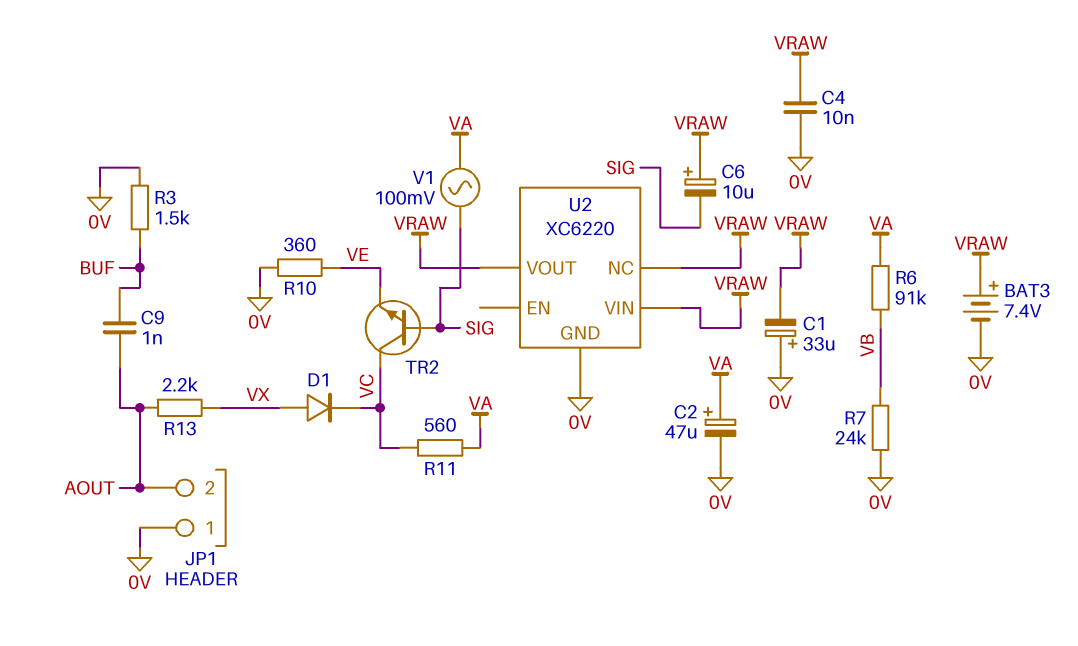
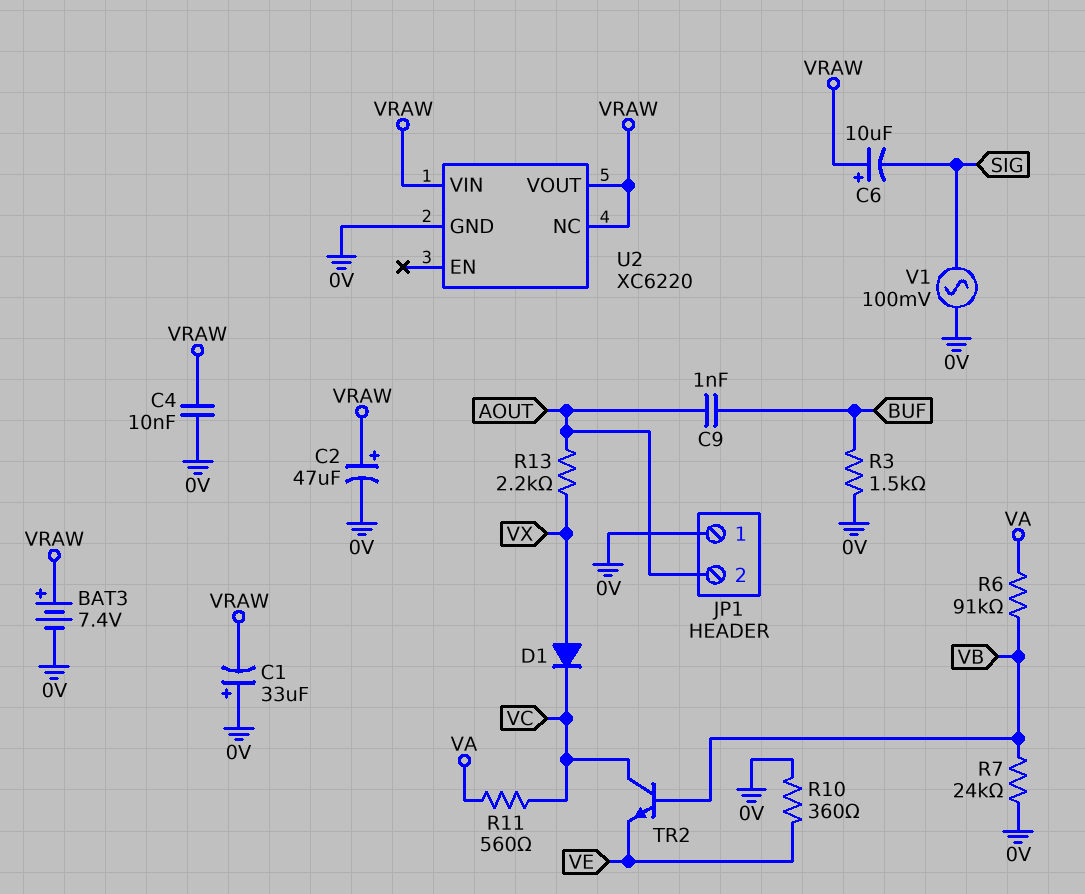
C2: 47uF (plus VA, minus 0V) -> 47uF (plus VRAW, minus 0V)
TR2: NPN (B SIG, C VC, E VE) -> NPN (B VB, C VC, E VE)
V1: AC 100mV (SIG, VA) -> AC 100mV (0V, SIG)

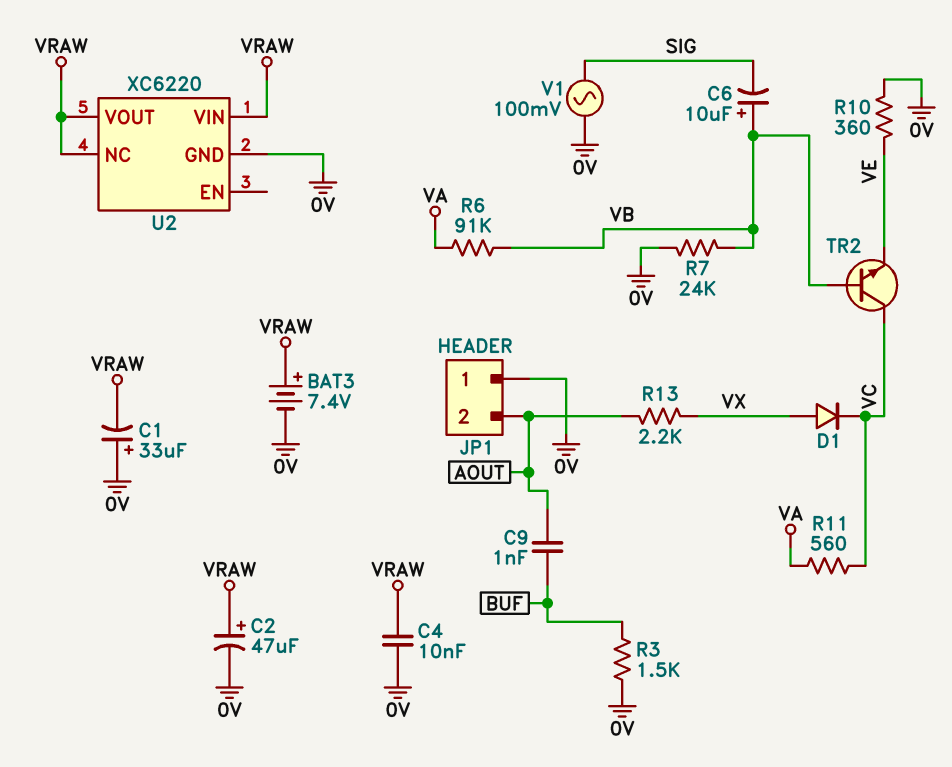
C6: 10uF (plus VRAW, minus SIG) -> 10uF (plus VB, minus SIG)

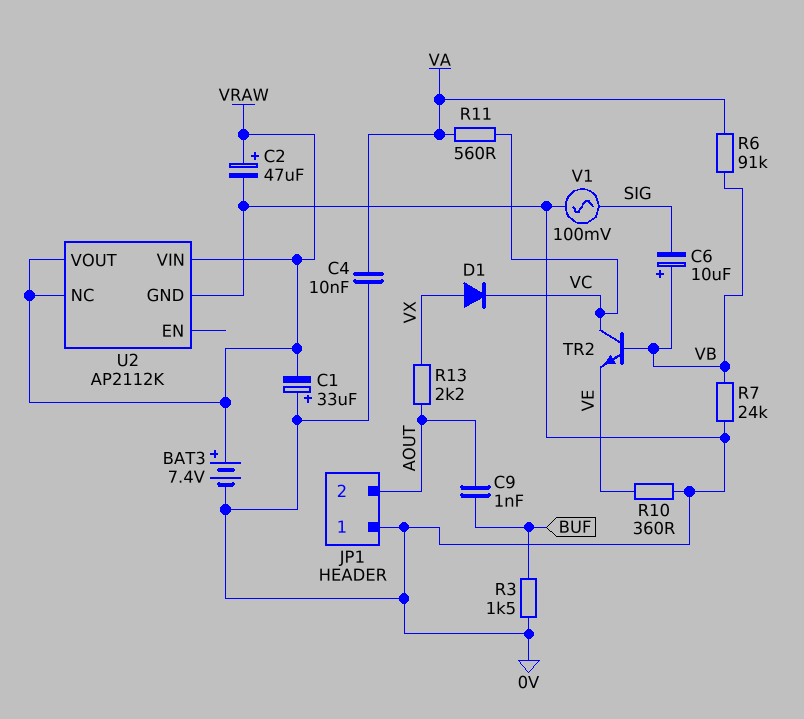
C4: 10nF (0V, VRAW) -> 10nF (0V, VA)
U2: XC6220 -> AP2112K

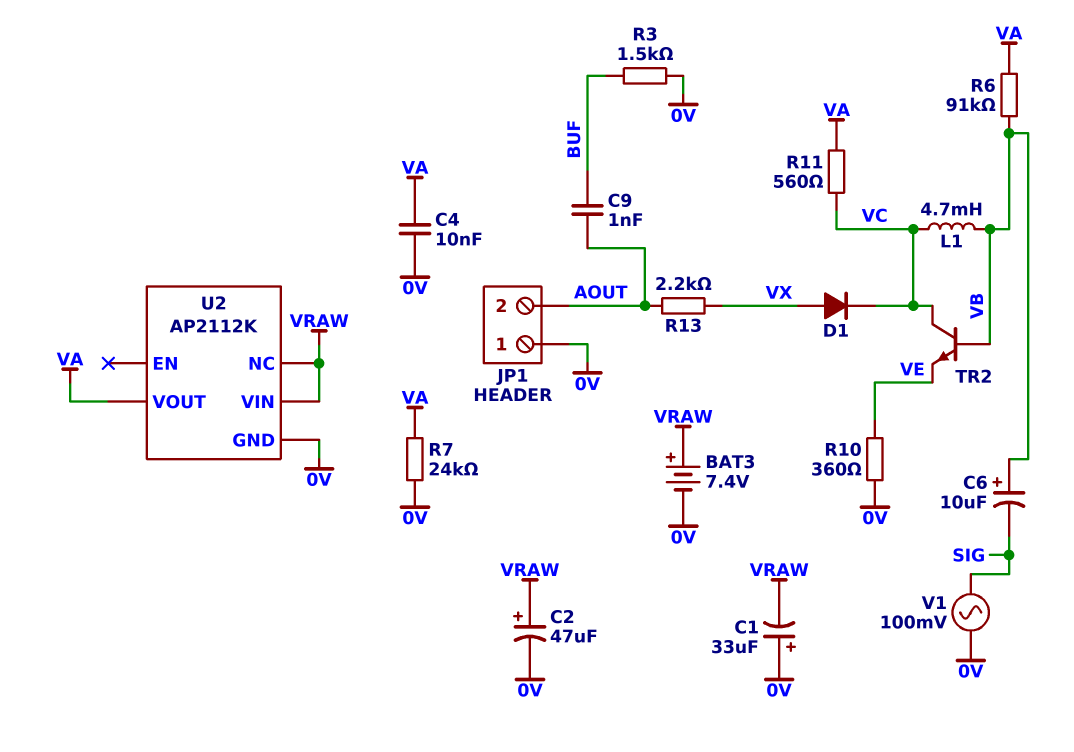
L1: none -> 4.7mH (VB, VC)
R7: 24k (0V, VB) -> 24k (0V, VA)
U2 pin VOUT: VRAW -> VA

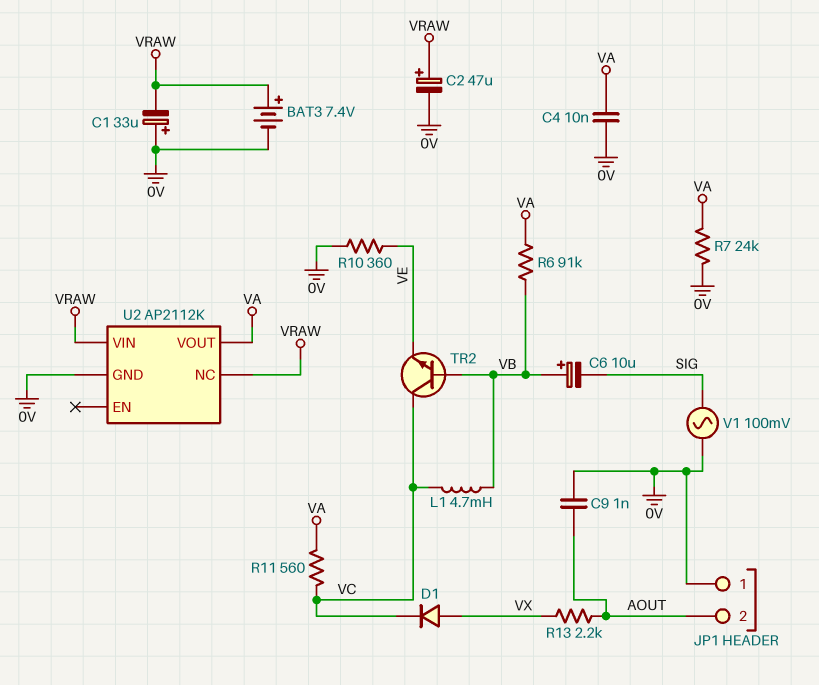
C9: 1nF (AOUT, BUF) -> 1nF (0V, AOUT)
R3: 1.5k (0V, BUF) -> none

